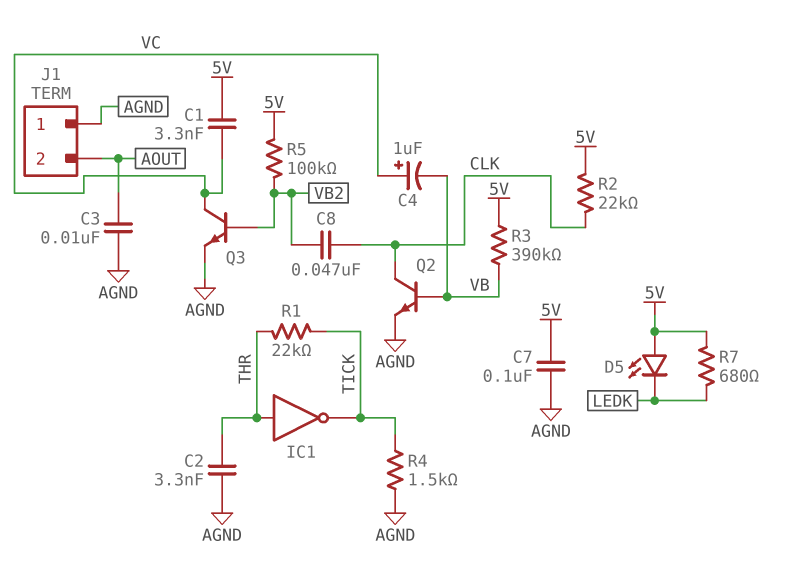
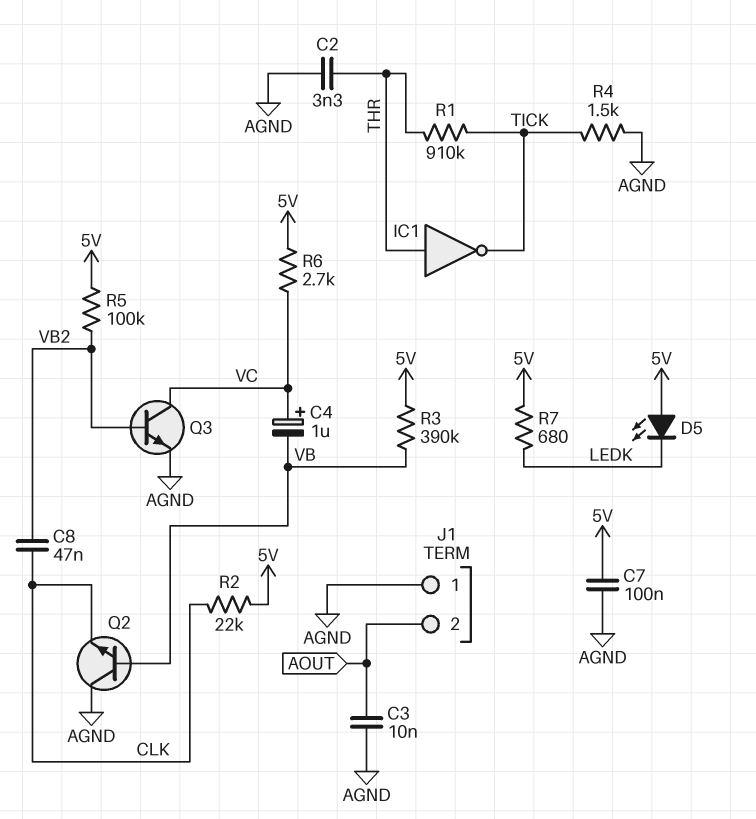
C1: 3.3nF (5V, VC) -> none
Q2: NPN (B VB, C CLK, E AGND) -> NPN (B VB, C AGND, E CLK)
R1: 22k (THR, TICK) -> 910k (THR, TICK)
R6: none -> 2.7k (5V, VC)

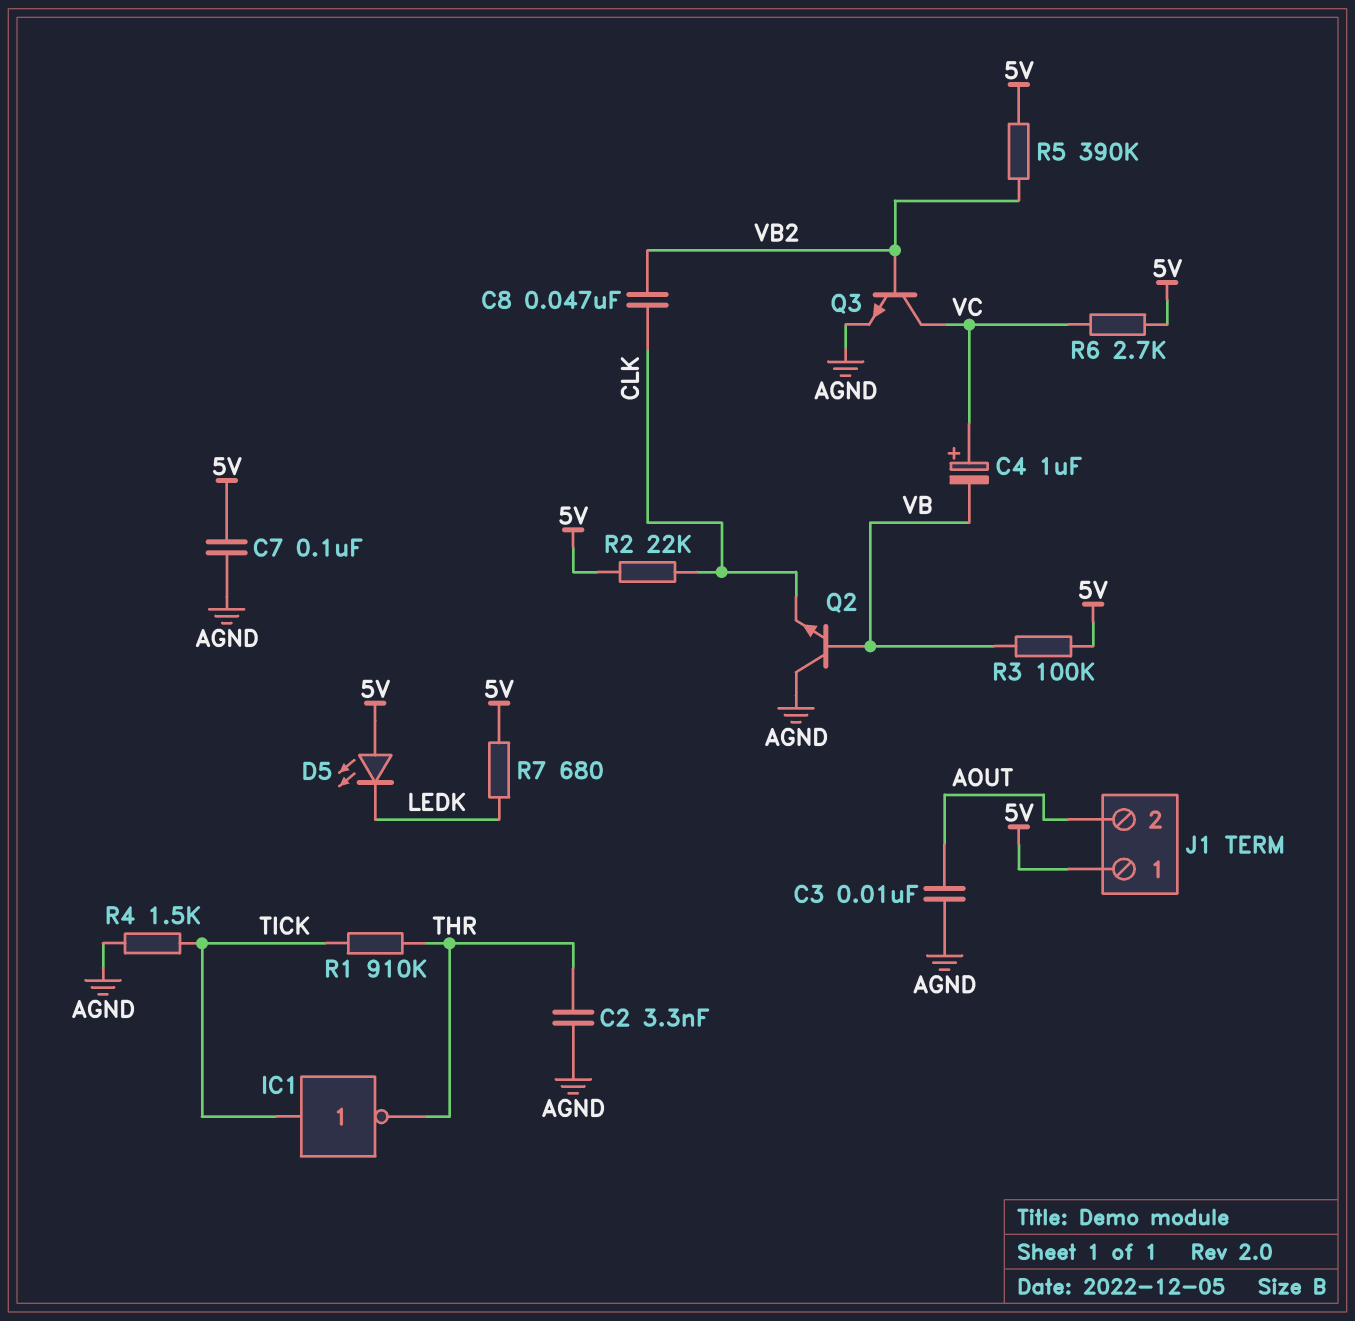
IC1: NOT (in THR, out TICK) -> NOT (in TICK, out THR)
J1 pin 1: AGND -> 5V
R3: 390k (5V, VB) -> 100k (5V, VB)
R5: 100k (5V, VB2) -> 390k (5V, VB2)

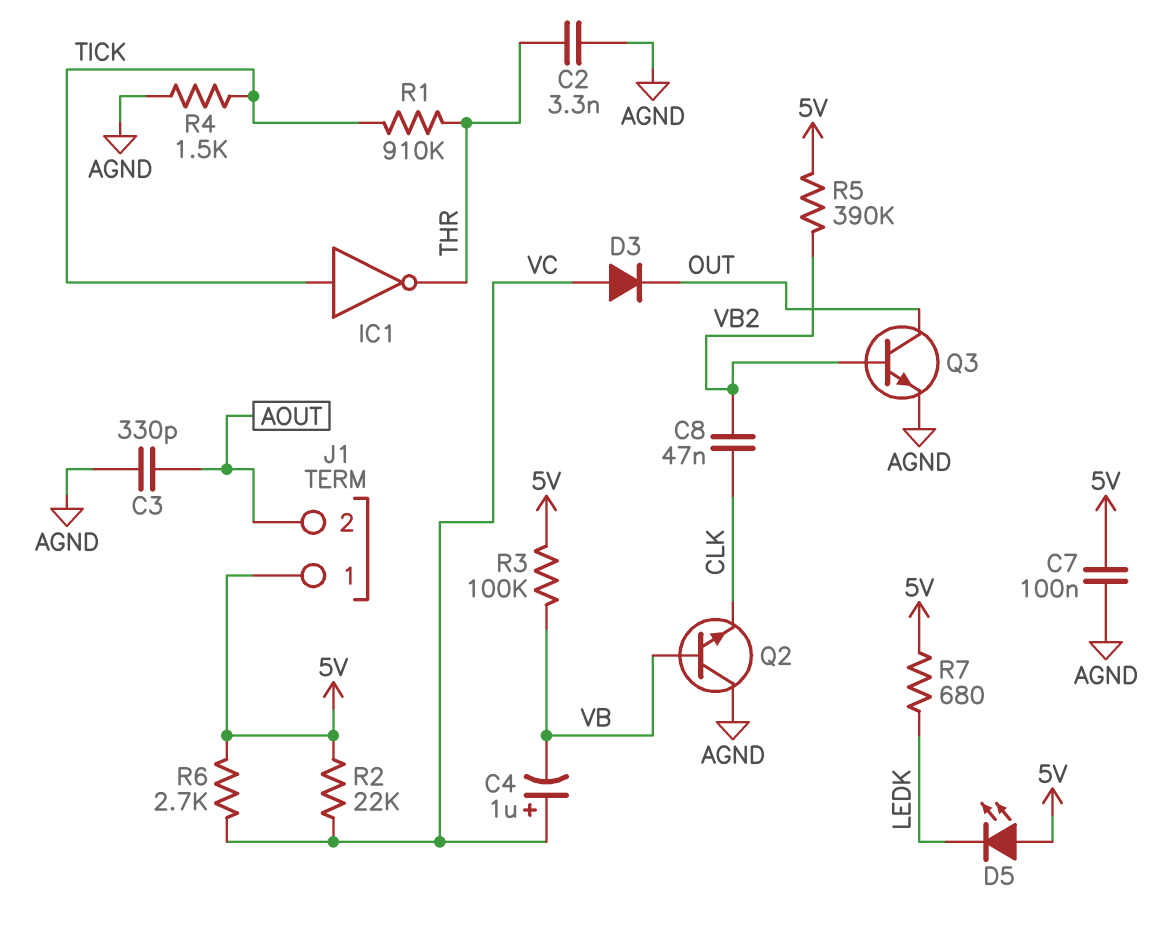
C3: 10nF (AGND, AOUT) -> 330pF (AGND, AOUT)
D3: none -> diode (A VC, K OUT)
Q3: NPN (B VB2, C VC, E AGND) -> NPN (B VB2, C OUT, E AGND)
R2: 22k (5V, CLK) -> 22k (5V, VC)

